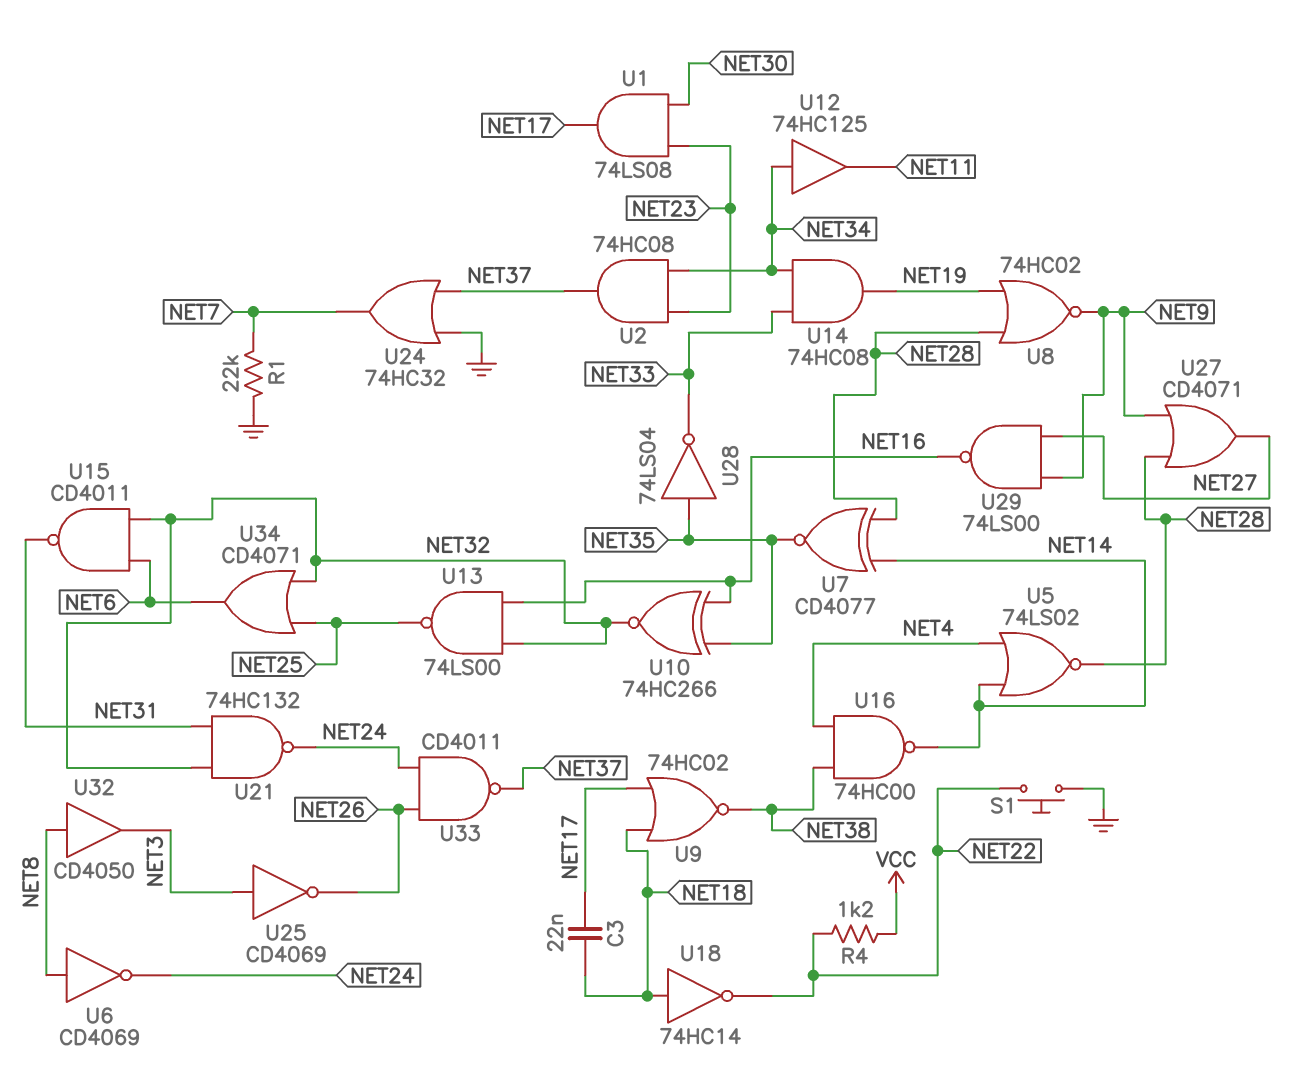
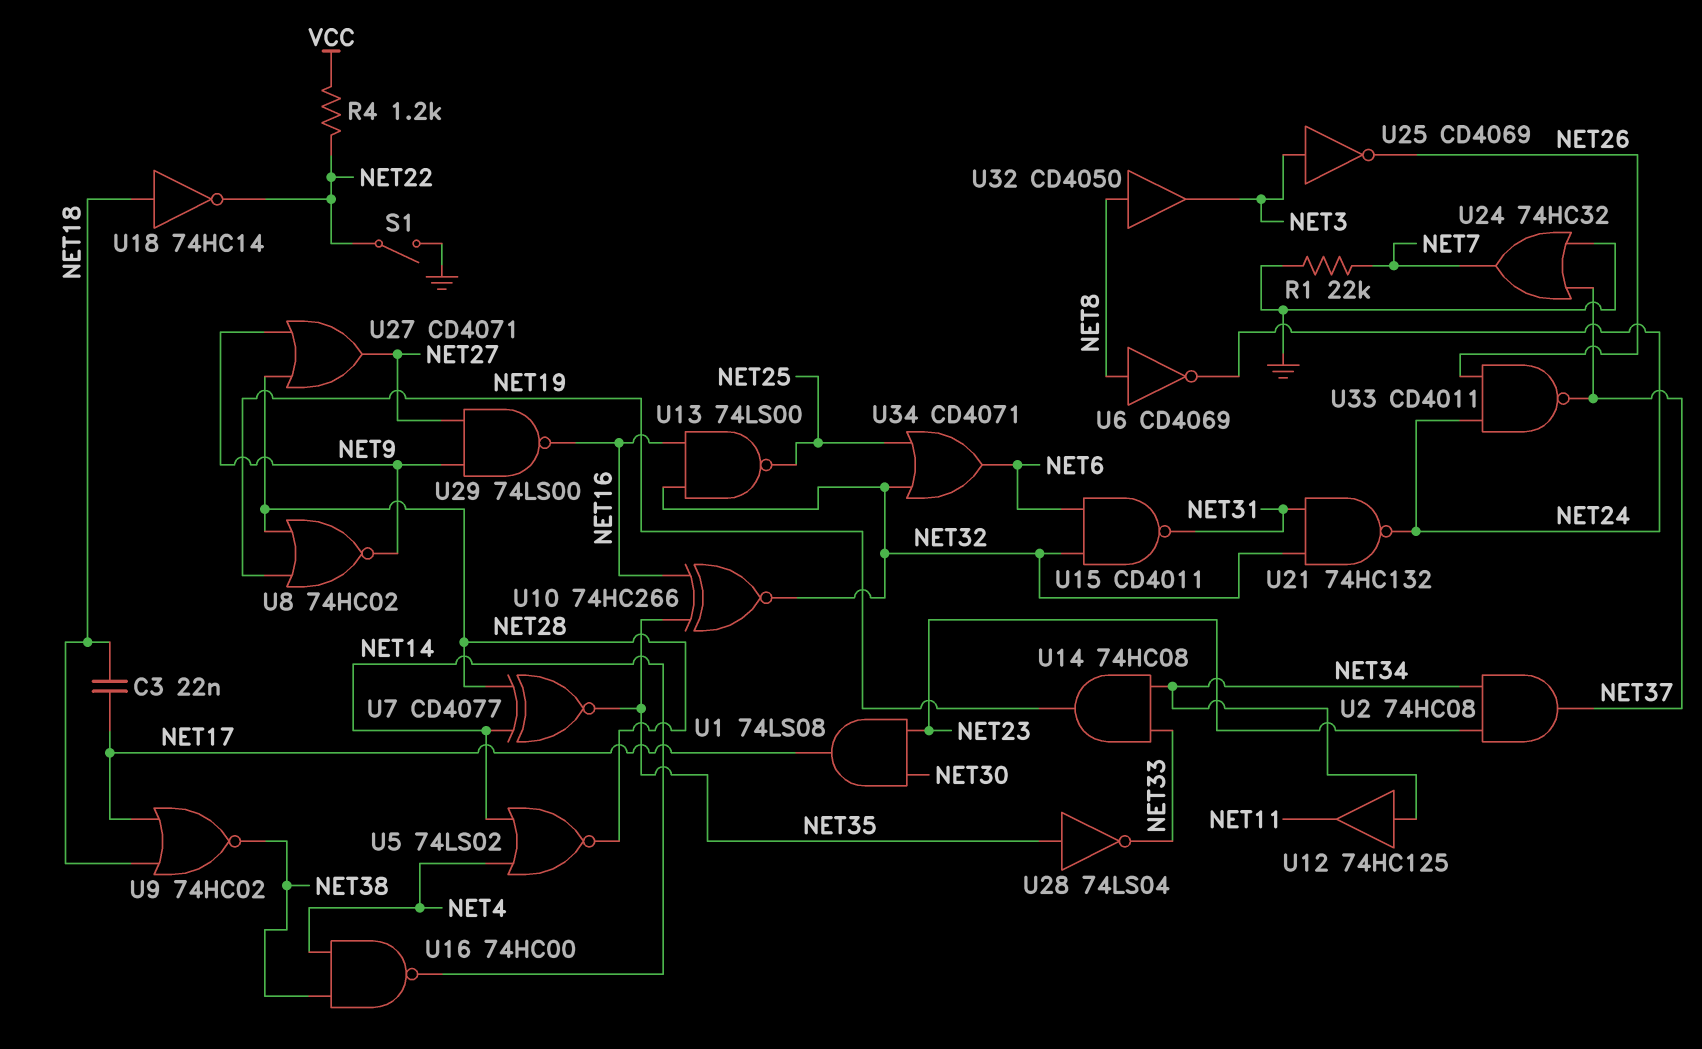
S1: button (GND, NET22) -> switch (GND, NET22)

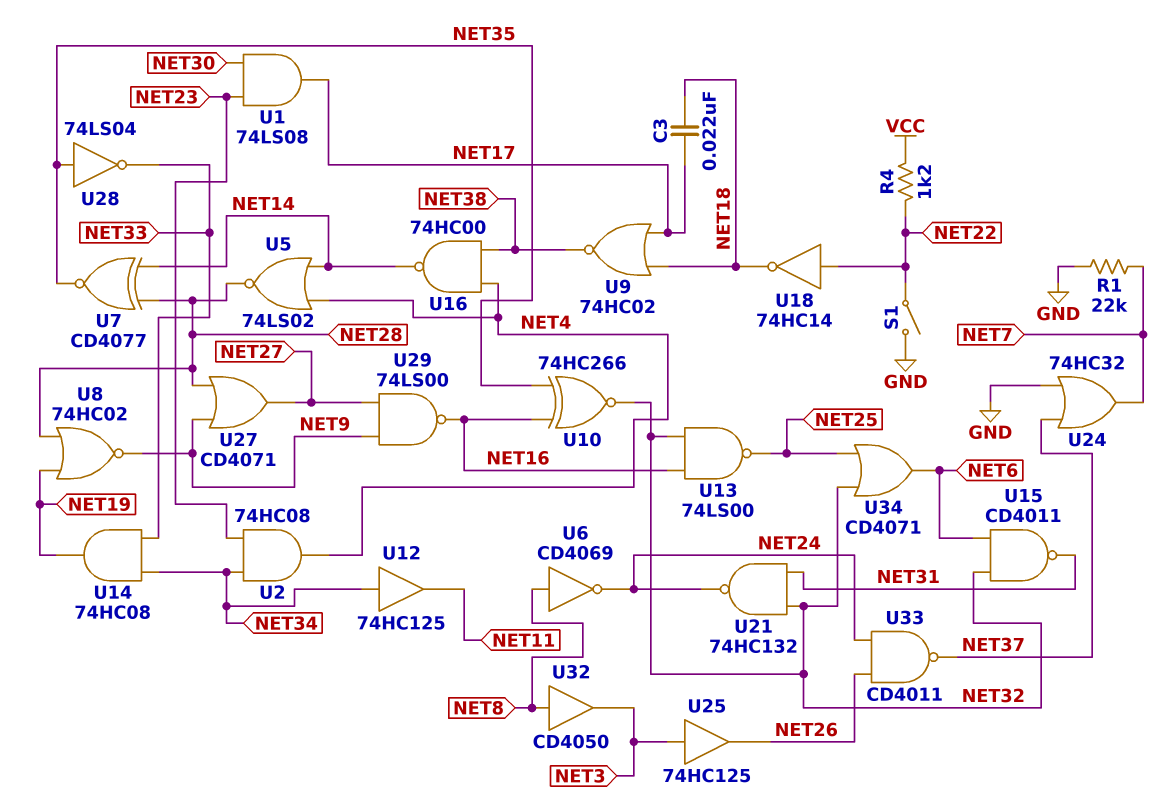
U2: AND 74HC08 (in NET23, in NET34, out NET37) -> AND 74HC08 (in NET23, in NET34, out NET4)
U18: NOT 74HC14 (in NET18, out NET22) -> NOT 74HC14 (in NET22, out NET18)
U25: NOT CD4069 (in NET3, out NET26) -> buffer 74HC125 (in NET3, out NET26)

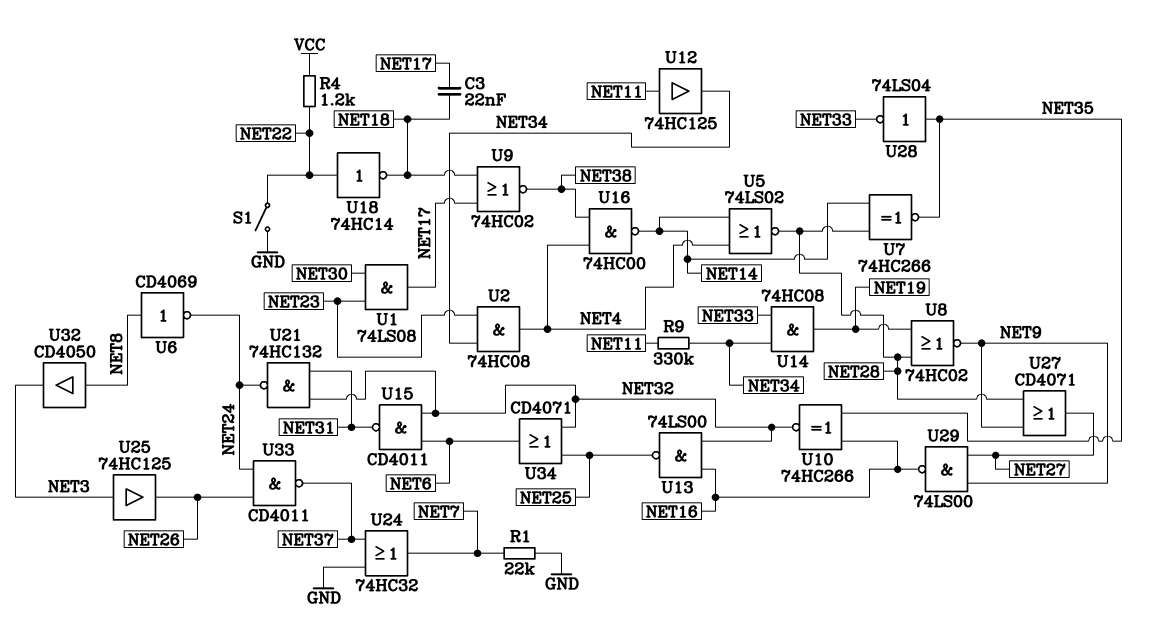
R9: none -> 330k (NET11, NET34)
U7: XNOR CD4077 (in NET14, in NET28, out NET35) -> XNOR 74HC266 (in NET14, in NET28, out NET35)
U12: buffer 74HC125 (in NET34, out NET11) -> buffer 74HC125 (in NET11, out NET34)

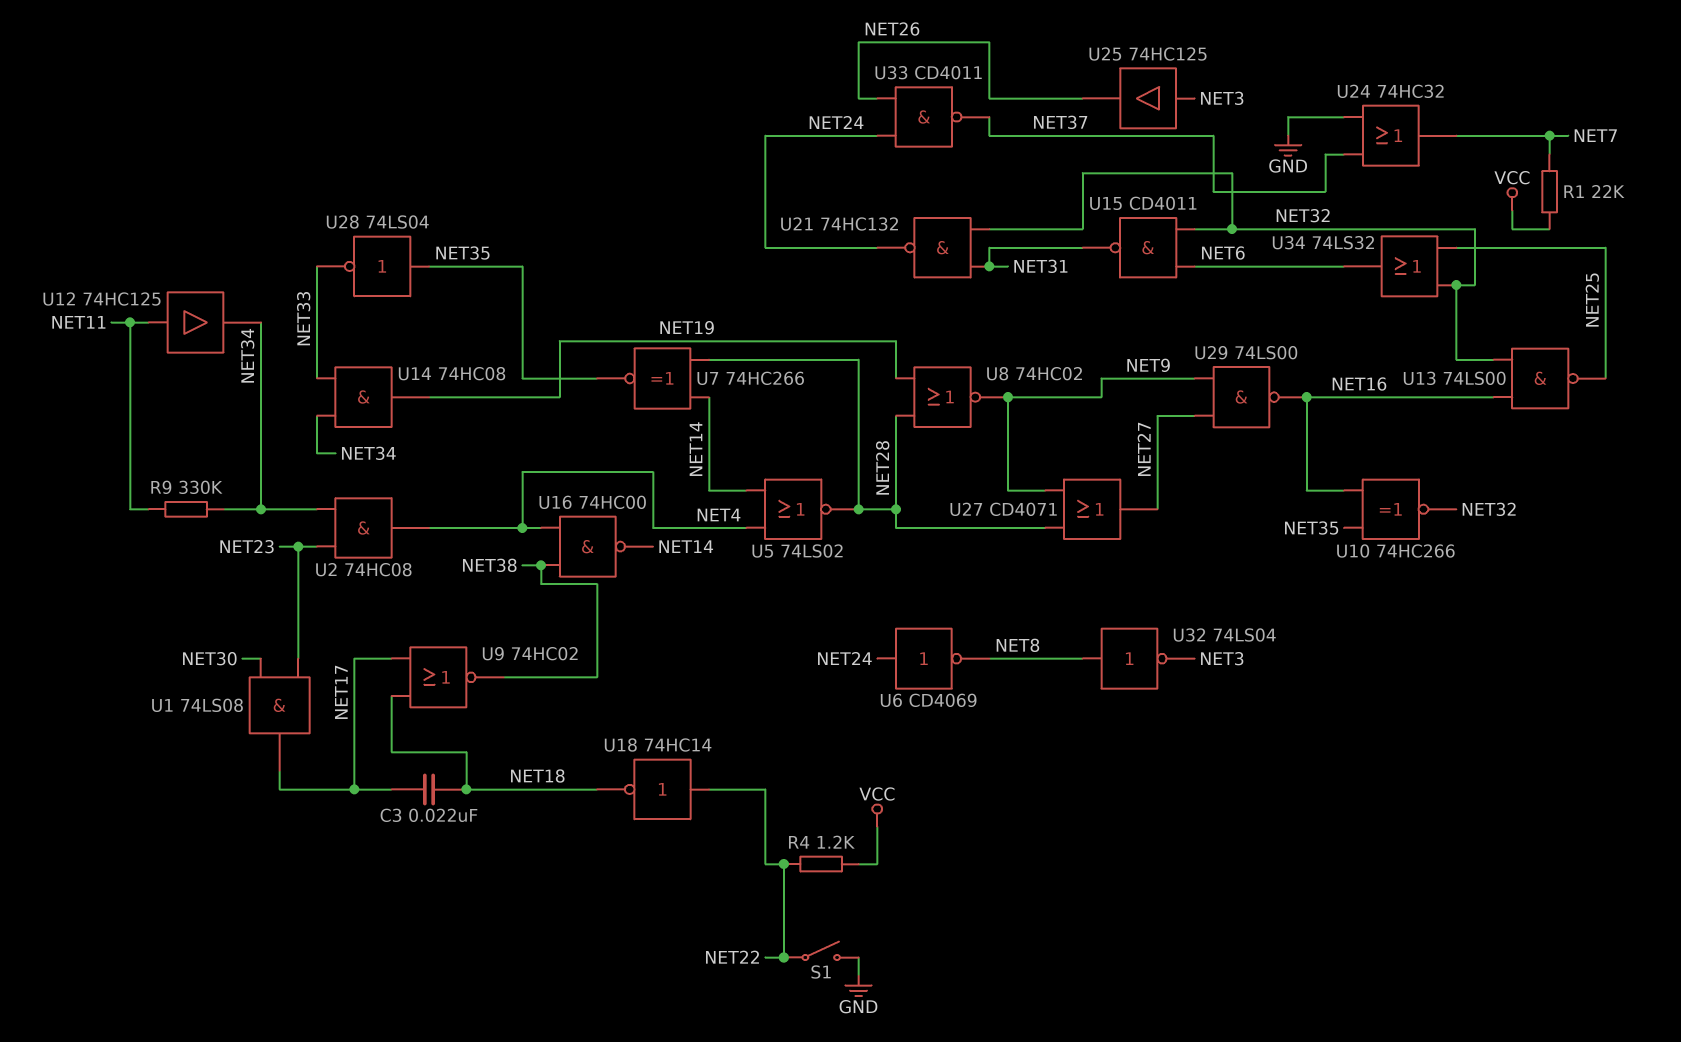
R1: 22k (GND, NET7) -> 22k (NET7, VCC)
U6: NOT CD4069 (in NET8, out NET24) -> NOT CD4069 (in NET24, out NET8)
U32: buffer CD4050 (in NET8, out NET3) -> NOT 74LS04 (in NET8, out NET3)
U34: OR CD4071 (in NET25, in NET32, out NET6) -> OR 74LS32 (in NET25, in NET32, out NET6)

